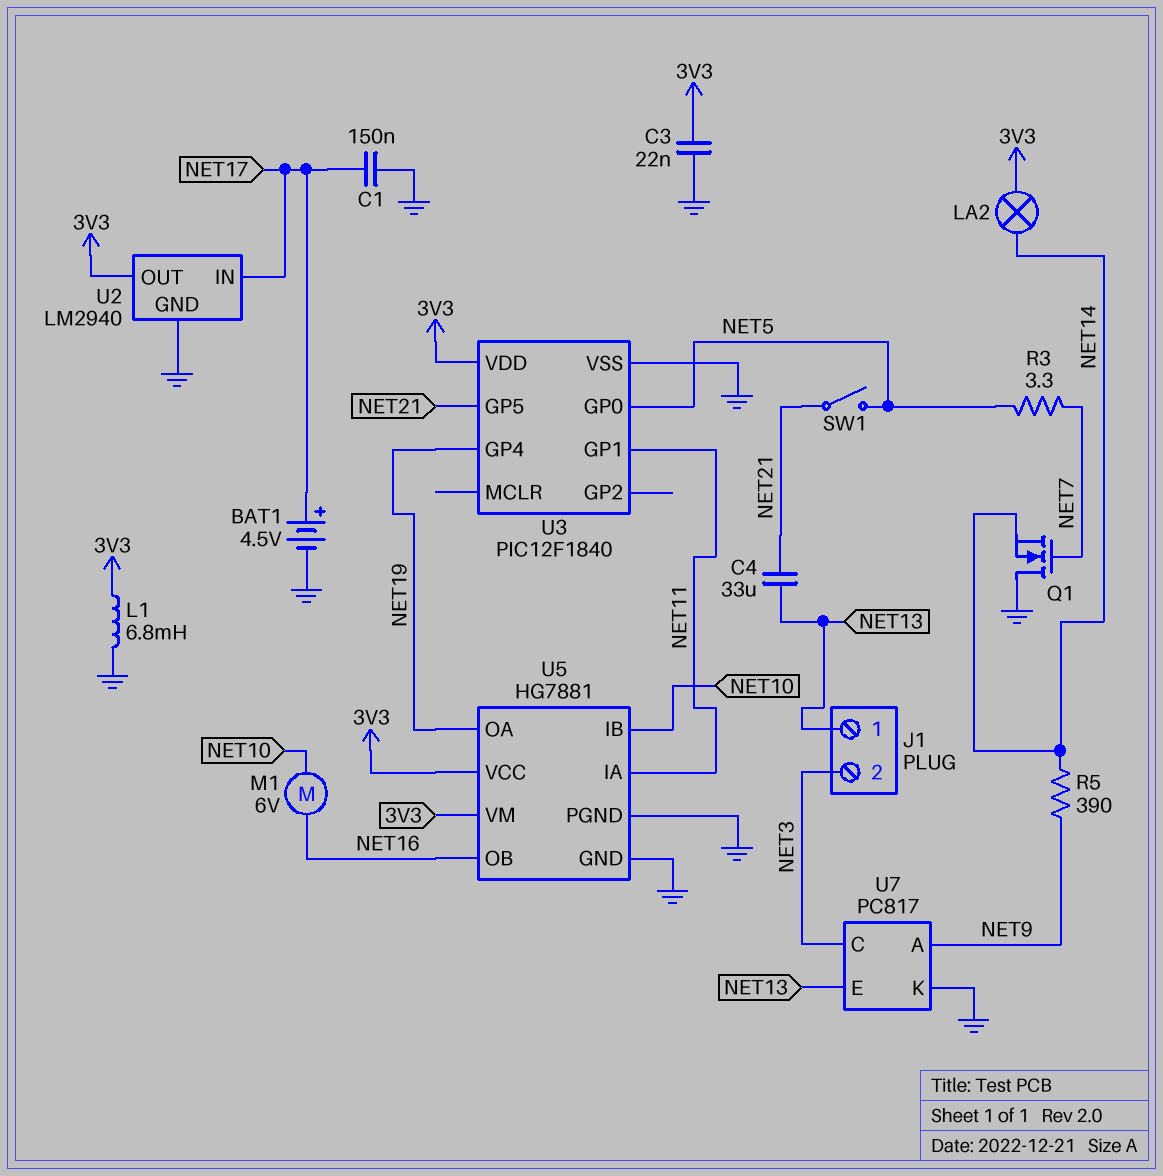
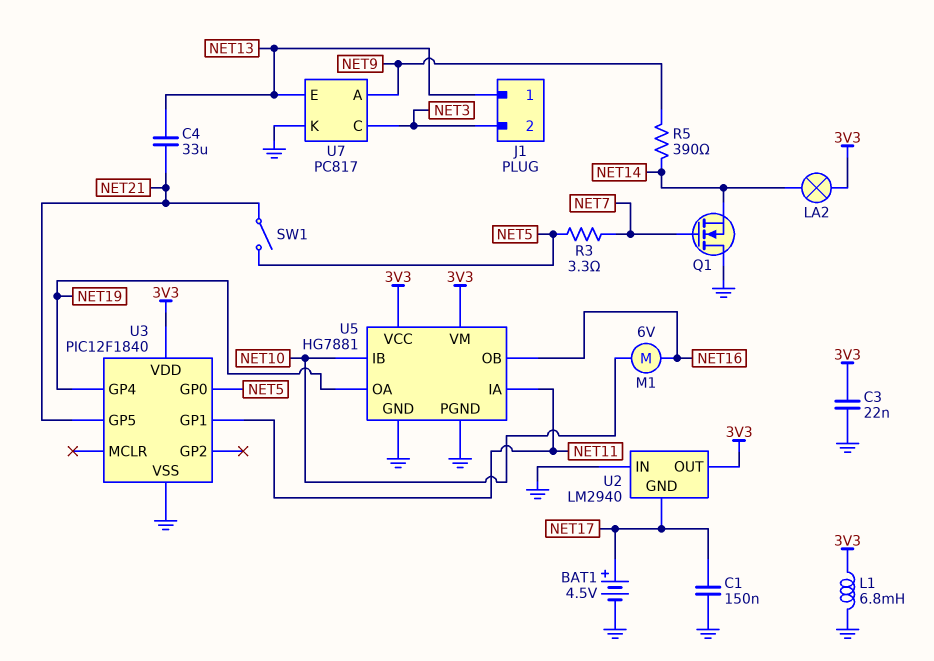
U2 pin GND: GND -> NET17
U2 pin IN: NET17 -> GND

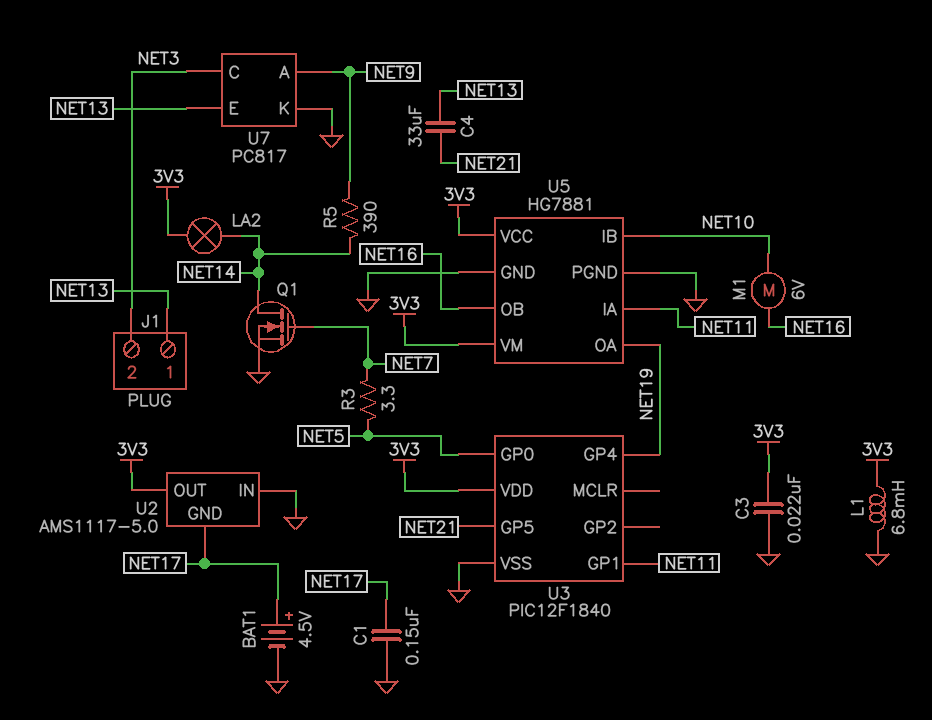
Q1: NMOS (G NET7, D GND, S NET14) -> NMOS (G NET7, D NET14, S GND)
SW1: switch (NET5, NET21) -> none
U2: LM2940 -> AMS1117-5.0

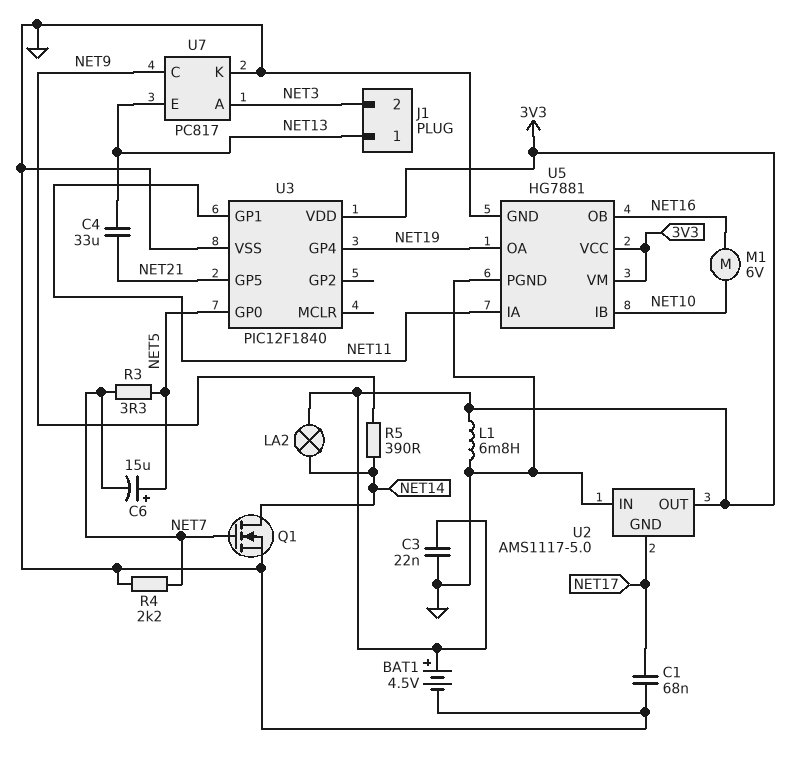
BAT1: 4.5V (plus NET17, minus GND) -> 4.5V (plus 3V3, minus GND)
C1: 150nF (GND, NET17) -> 68nF (GND, NET17)
C6: none -> 15uF (plus NET5, minus NET7)
R4: none -> 2.2k (GND, NET7)
U7 pin A: NET9 -> NET3
U7 pin C: NET3 -> NET9

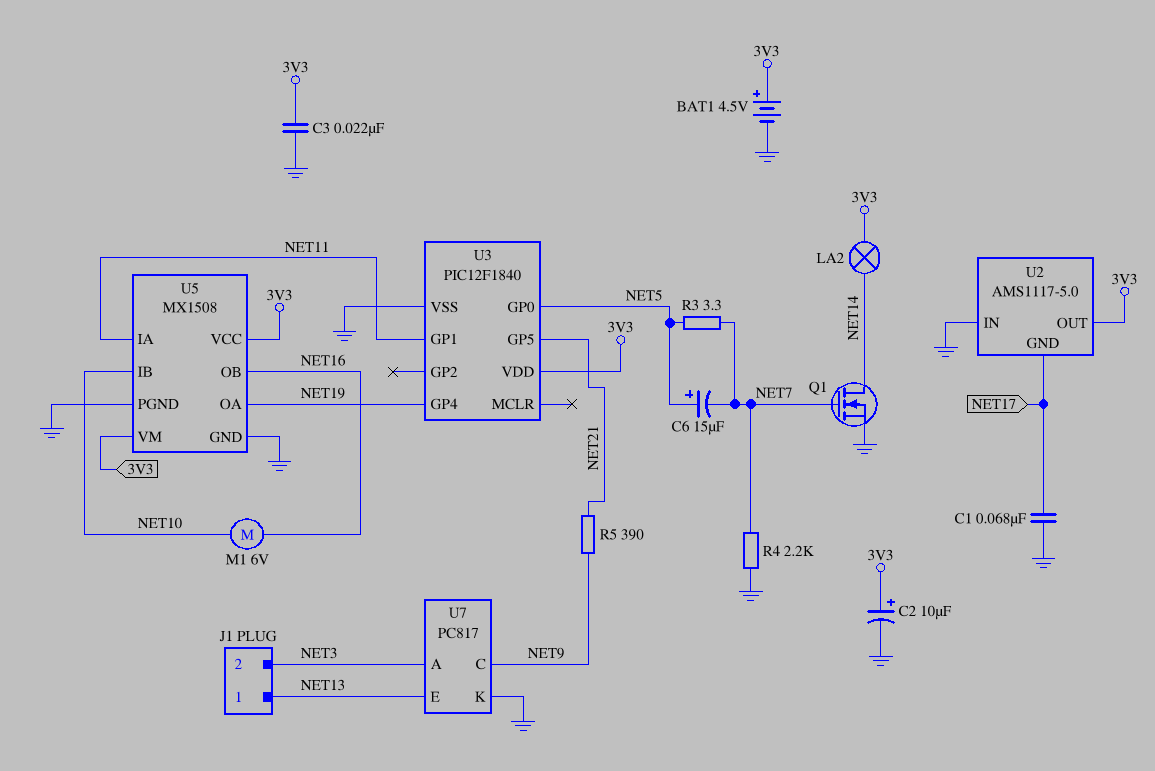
C2: none -> 10uF (plus 3V3, minus GND)
C4: 33uF (NET13, NET21) -> none
L1: 6.8mH (3V3, GND) -> none
R5: 390 (NET9, NET14) -> 390 (NET9, NET21)
U5: HG7881 -> MX1508

